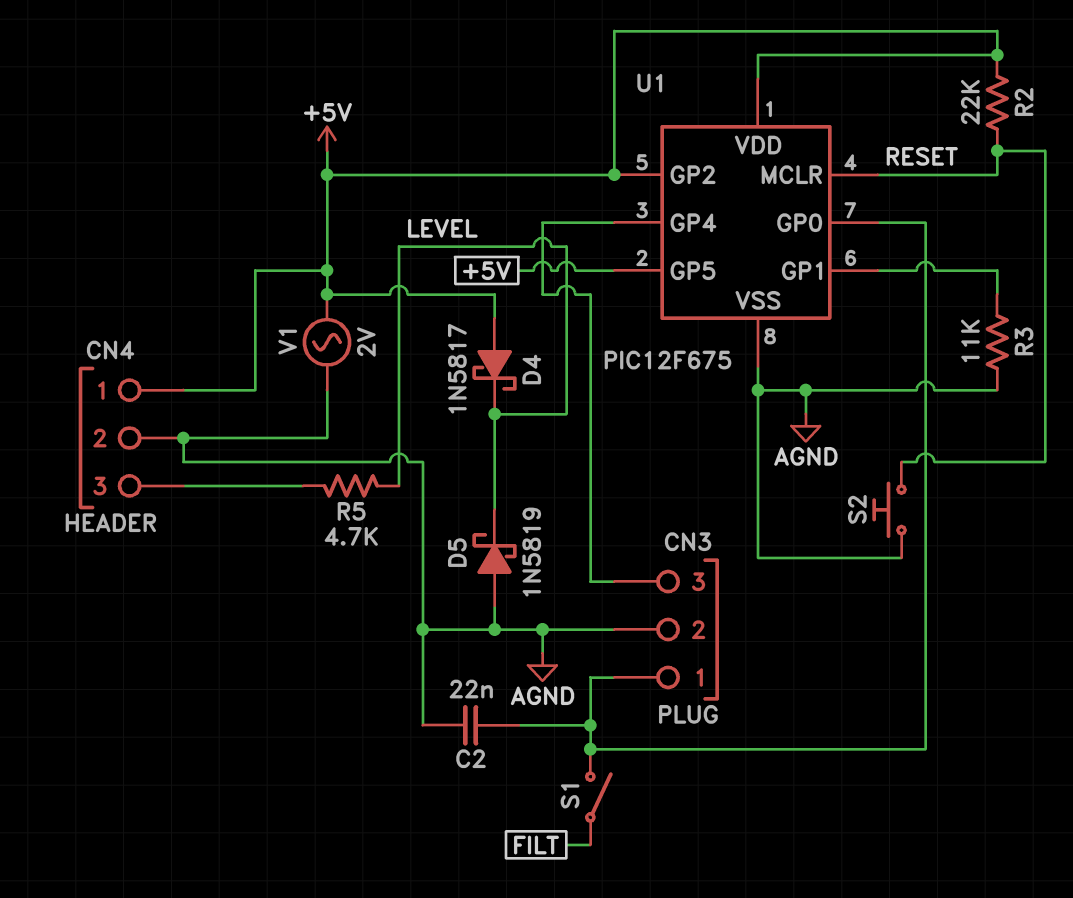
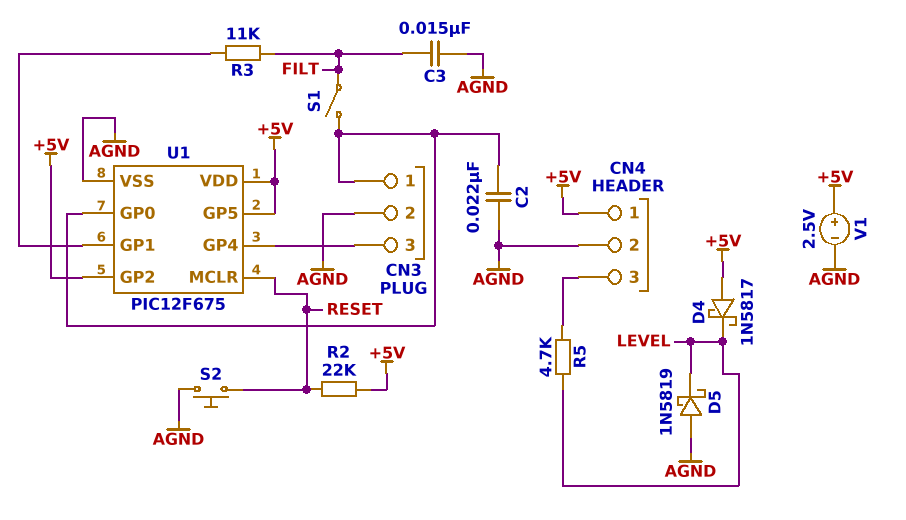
C3: none -> 15nF (AGND, FILT)
R3: 11k (AGND, U1/GP1) -> 11k (FILT, U1/GP1)
V1: AC 2V (+5V, AGND) -> 2.5V (plus +5V, minus AGND)

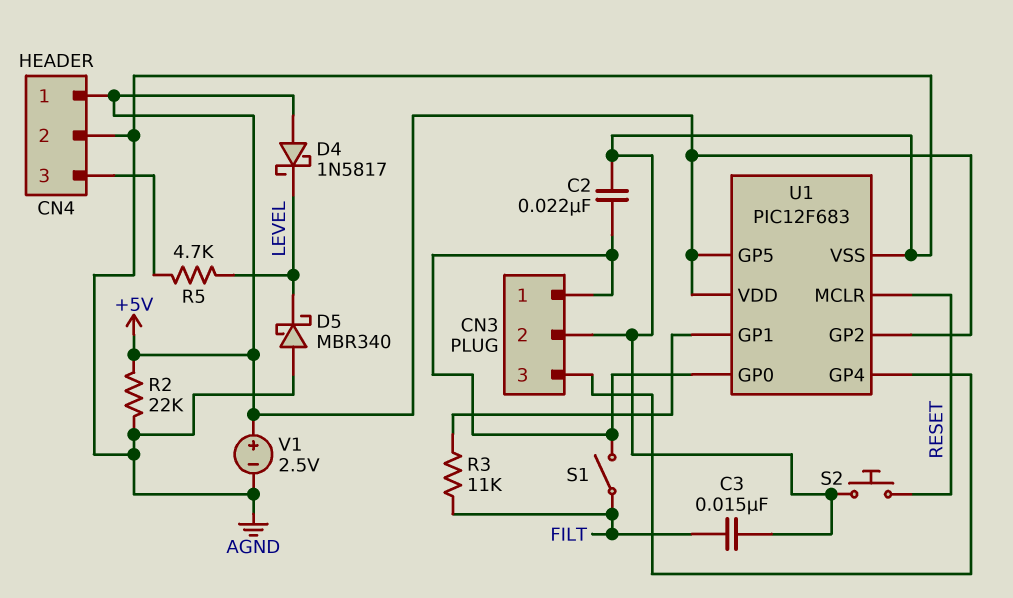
D5: schottky 1N5819 (A AGND, K LEVEL) -> schottky MBR340 (A AGND, K LEVEL)
R2: 22k (+5V, RESET) -> 22k (+5V, AGND)
U1: PIC12F675 -> PIC12F683

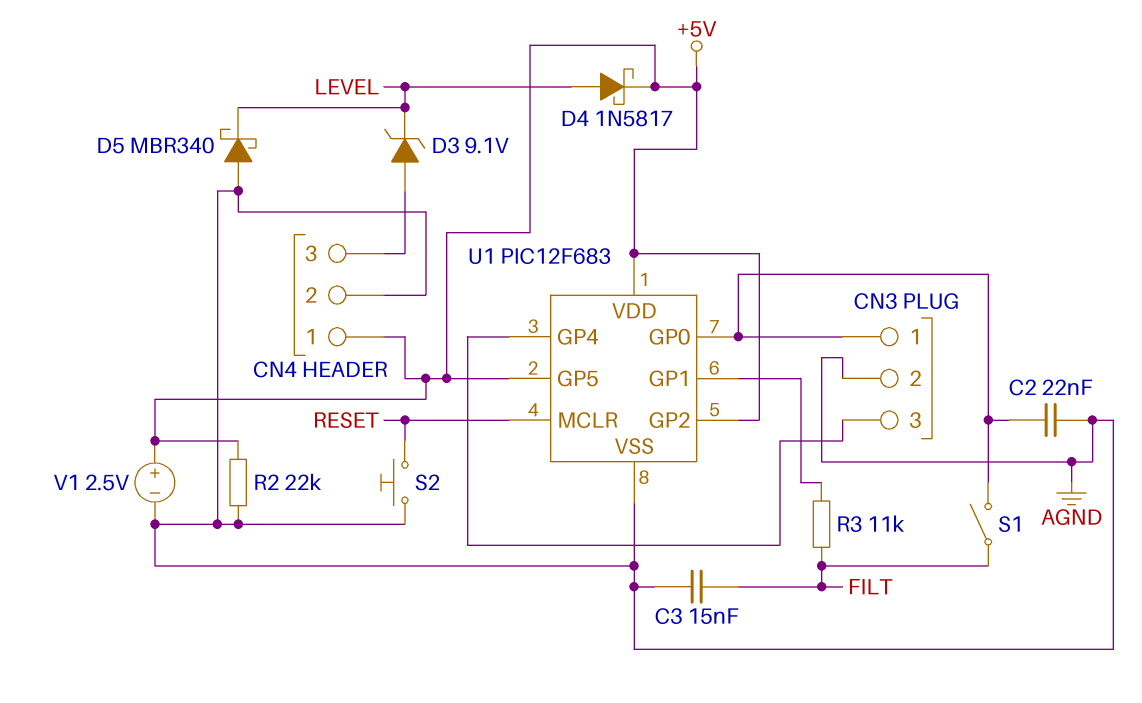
D3: none -> zener 9.1V (A CN4/3, K LEVEL)
D4: schottky 1N5817 (A +5V, K LEVEL) -> schottky 1N5817 (A LEVEL, K +5V)
R5: 4.7k (CN4/3, LEVEL) -> none

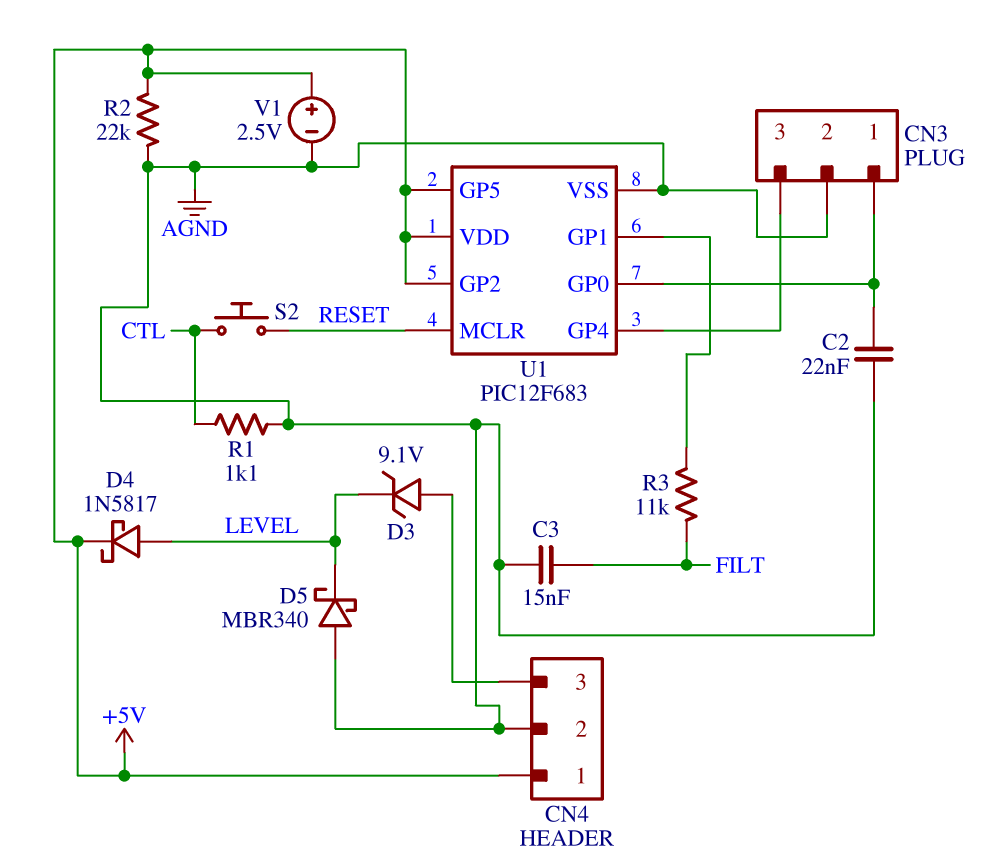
R1: none -> 1.1k (AGND, CTL)
S1: switch (CN3/1, FILT) -> none
S2: button (AGND, RESET) -> button (CTL, RESET)

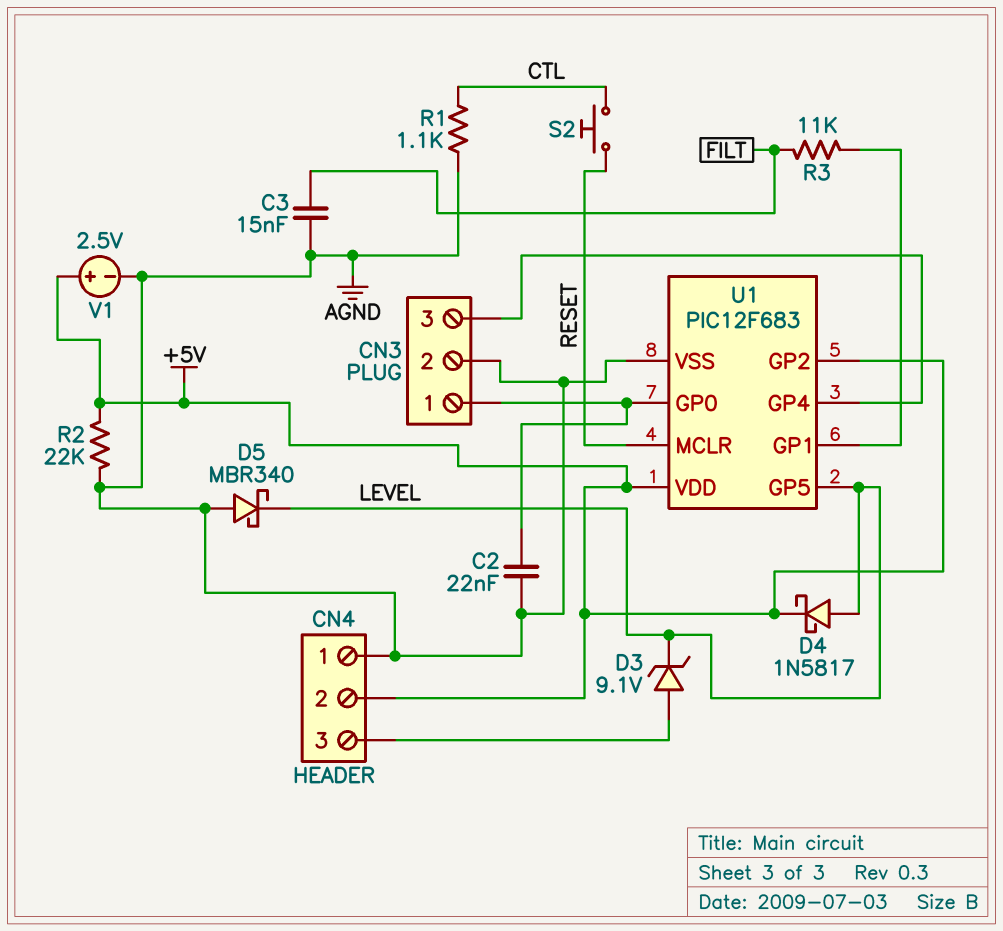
CN4 pin 1: +5V -> AGND
CN4 pin 2: AGND -> +5V
U1 pin GP5: +5V -> LEVEL

